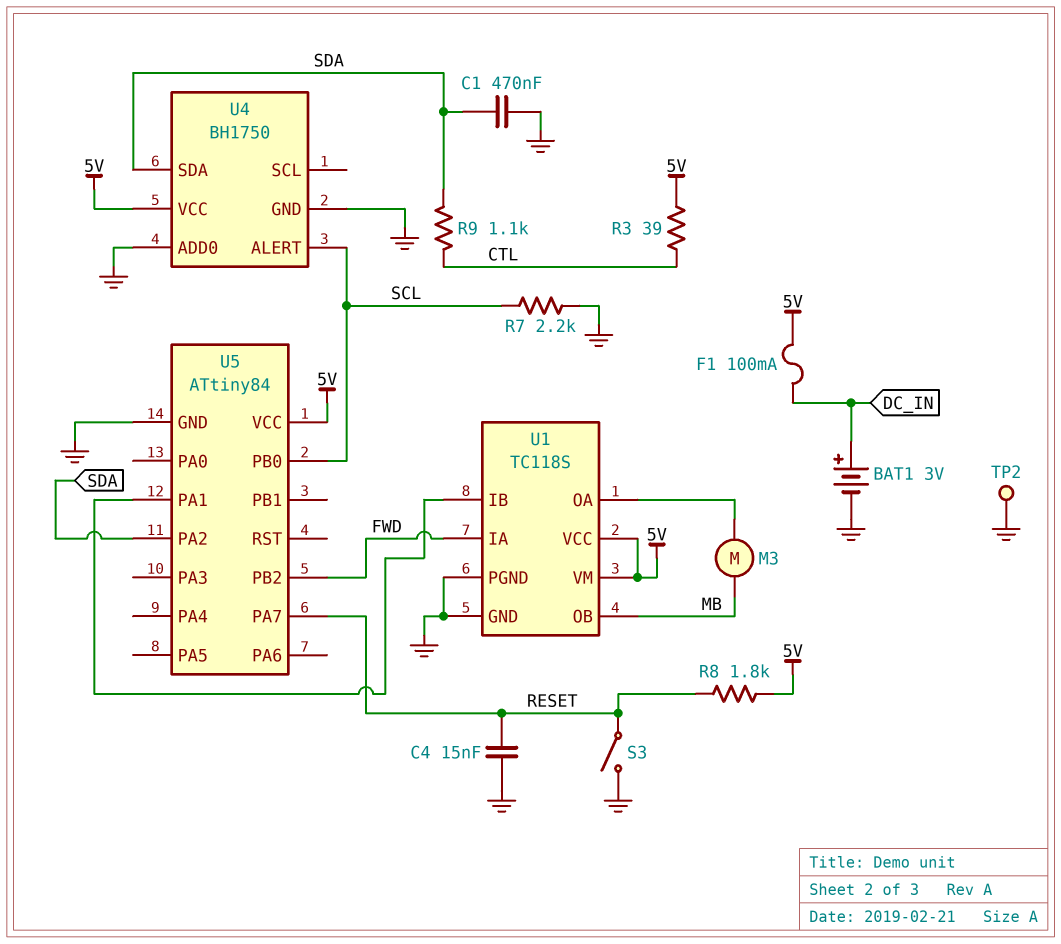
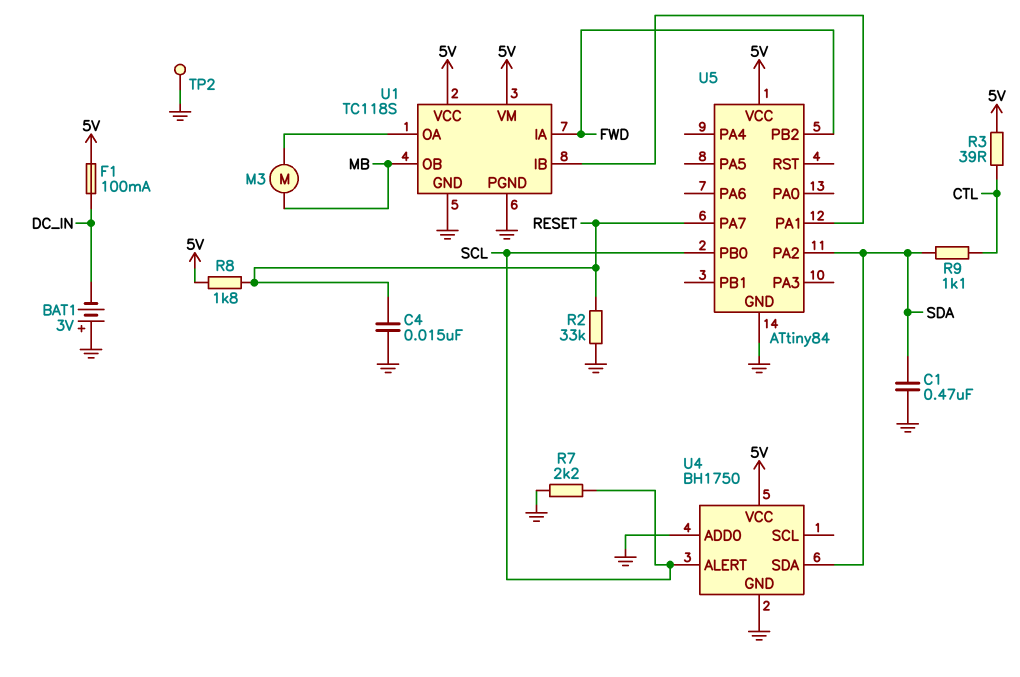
BAT1: 3V (plus DC_IN, minus GND) -> 3V (plus GND, minus DC_IN)
R2: none -> 33k (GND, RESET)
S3: switch (GND, RESET) -> none

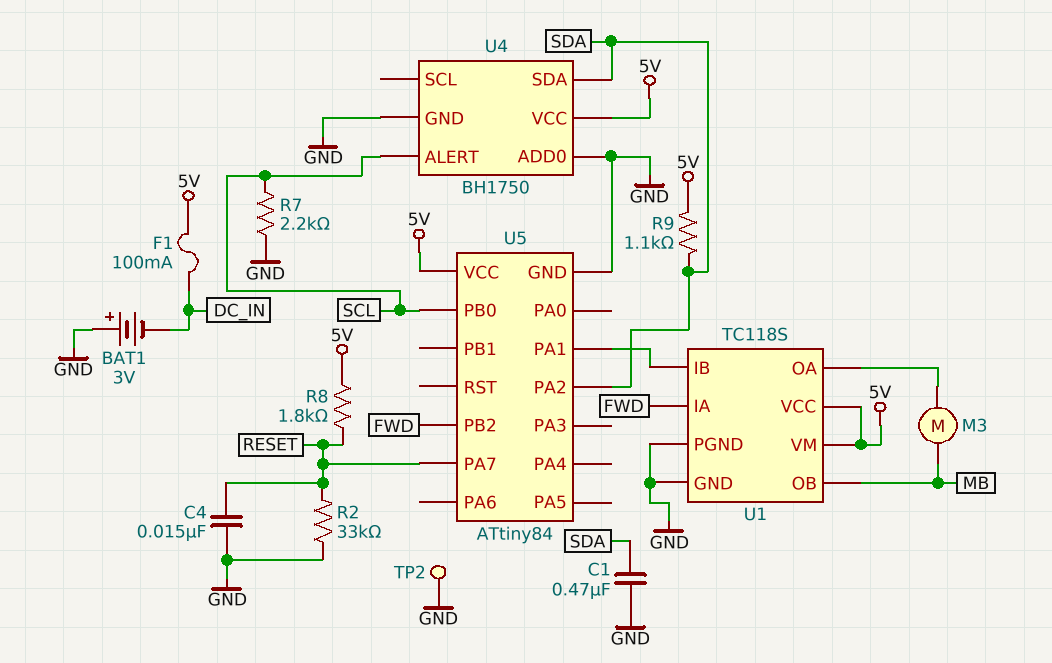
R3: 39 (5V, CTL) -> none
R9: 1.1k (CTL, SDA) -> 1.1k (5V, SDA)

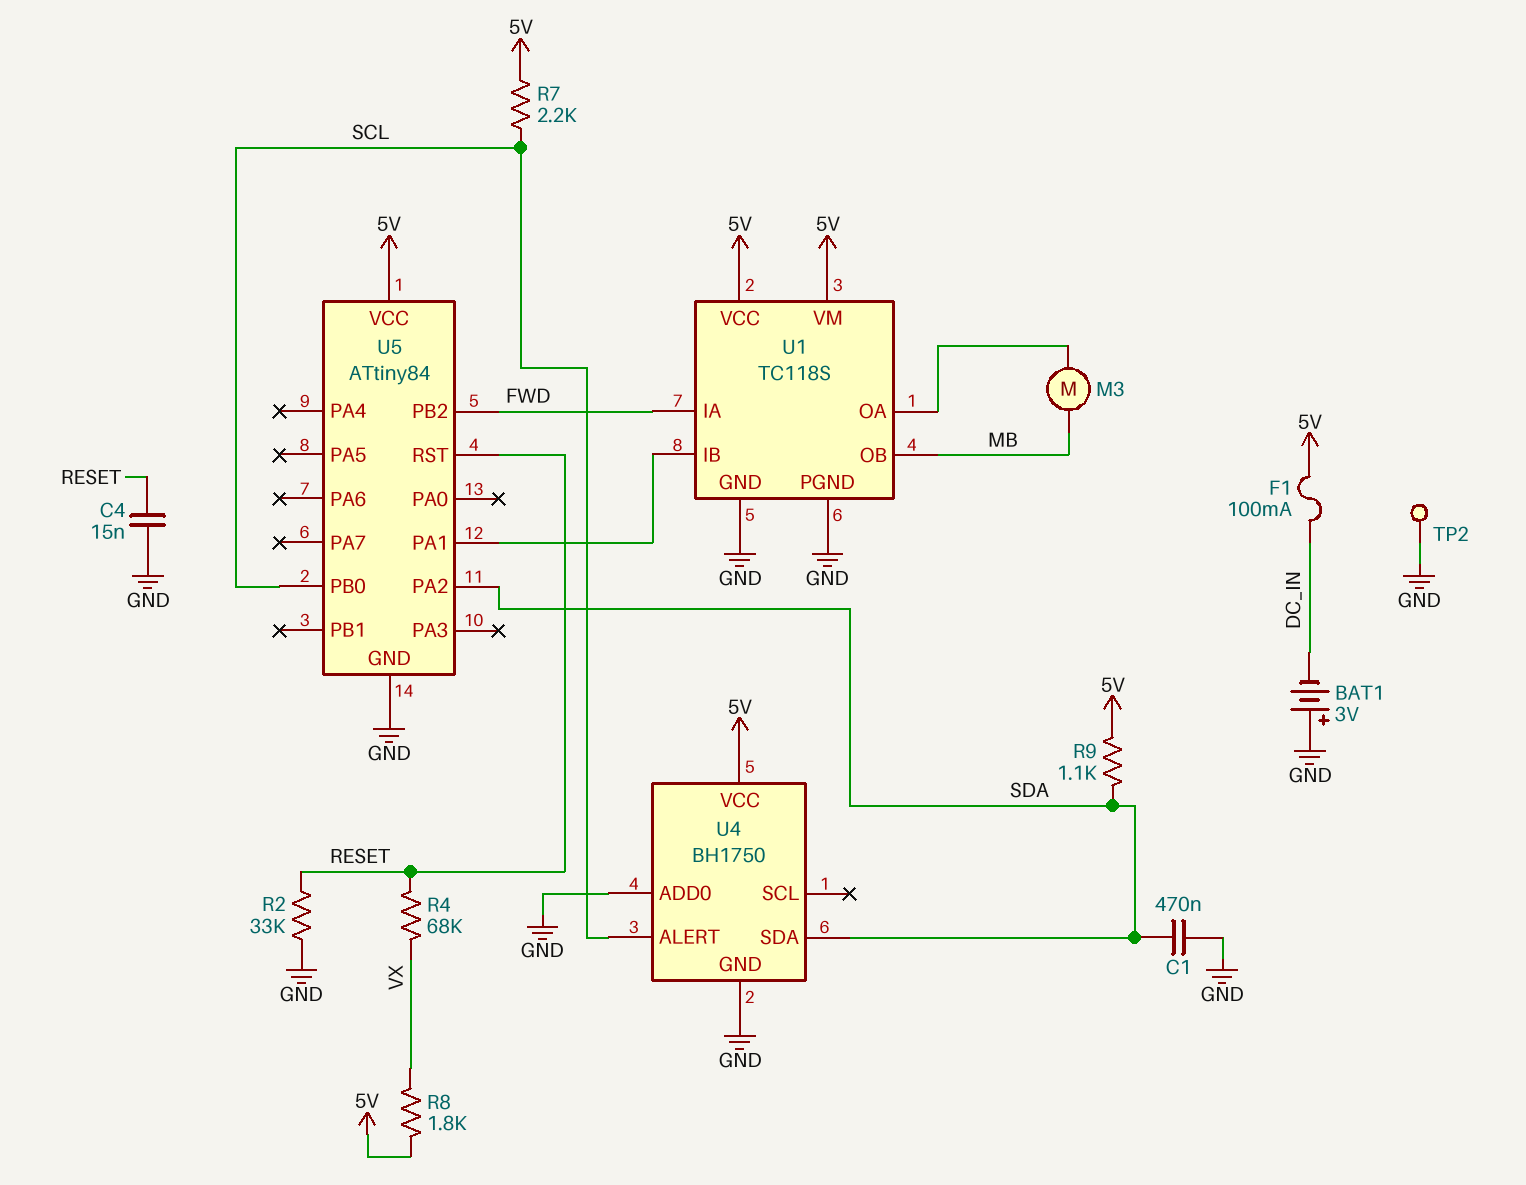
R4: none -> 68k (RESET, VX)
R7: 2.2k (GND, SCL) -> 2.2k (5V, SCL)
R8: 1.8k (5V, RESET) -> 1.8k (5V, VX)
U5 pin PA7: RESET -> none
U5 pin RST: none -> RESET

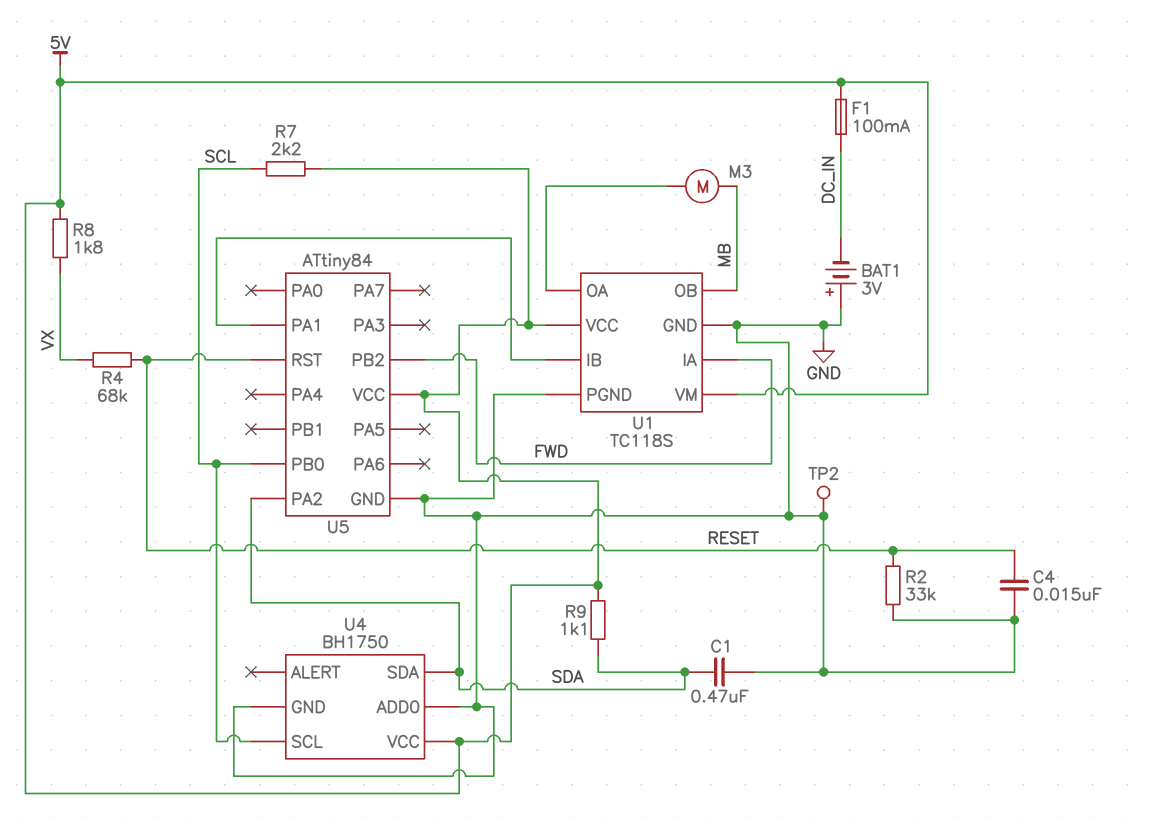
U4 pin ALERT: SCL -> none
U4 pin SCL: none -> SCL

